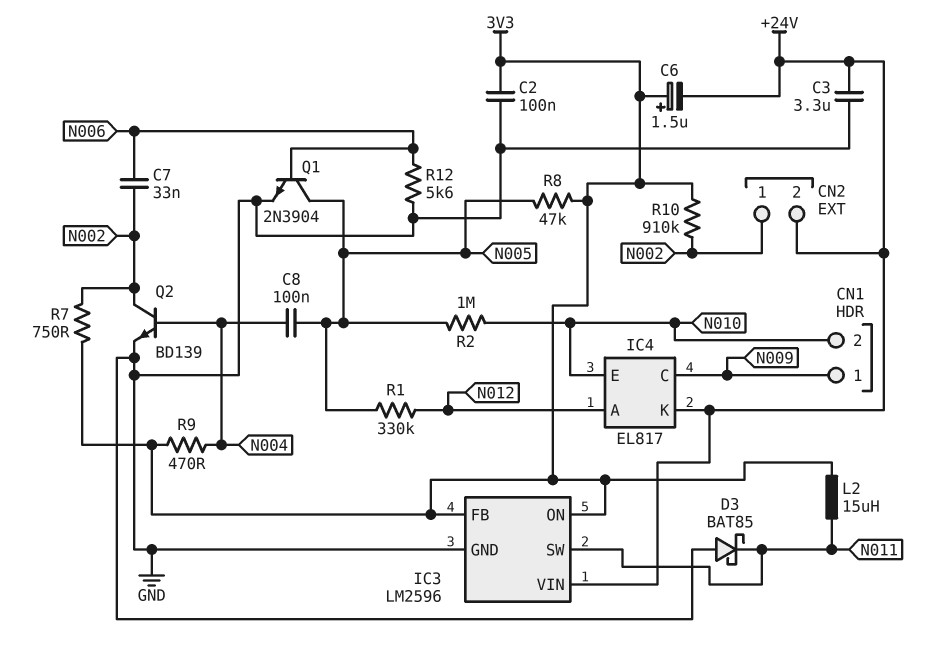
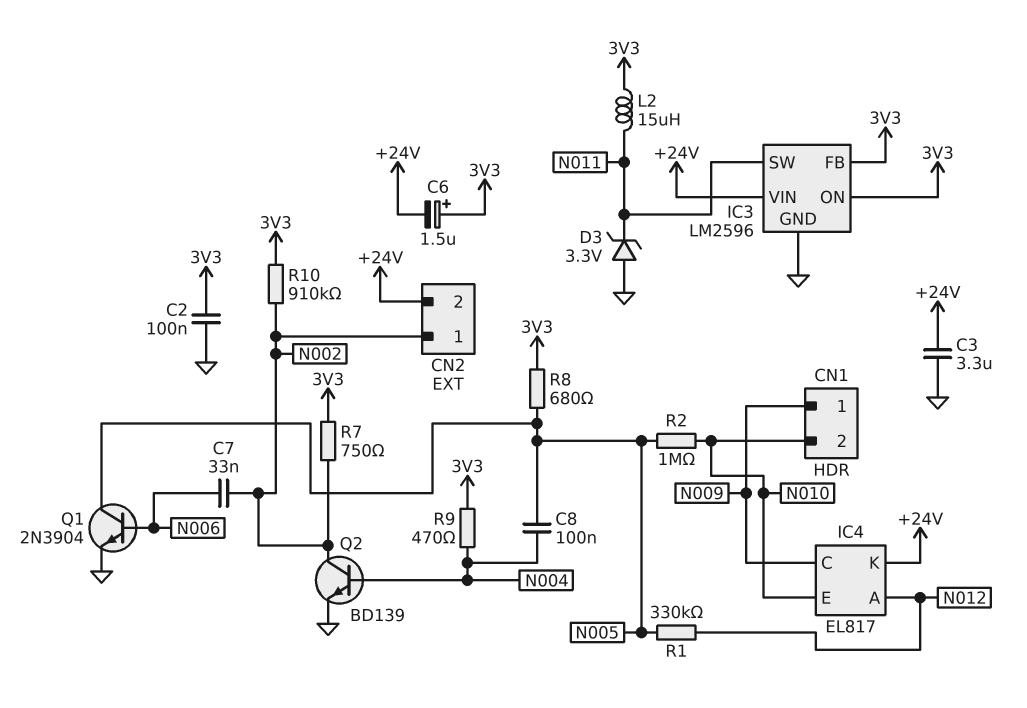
D3: schottky BAT85 (A GND, K N011) -> zener 3.3V (A GND, K N011)
R8: 47k (3V3, N005) -> 680 (3V3, N005)
R12: 5.6k (GND, N006) -> none

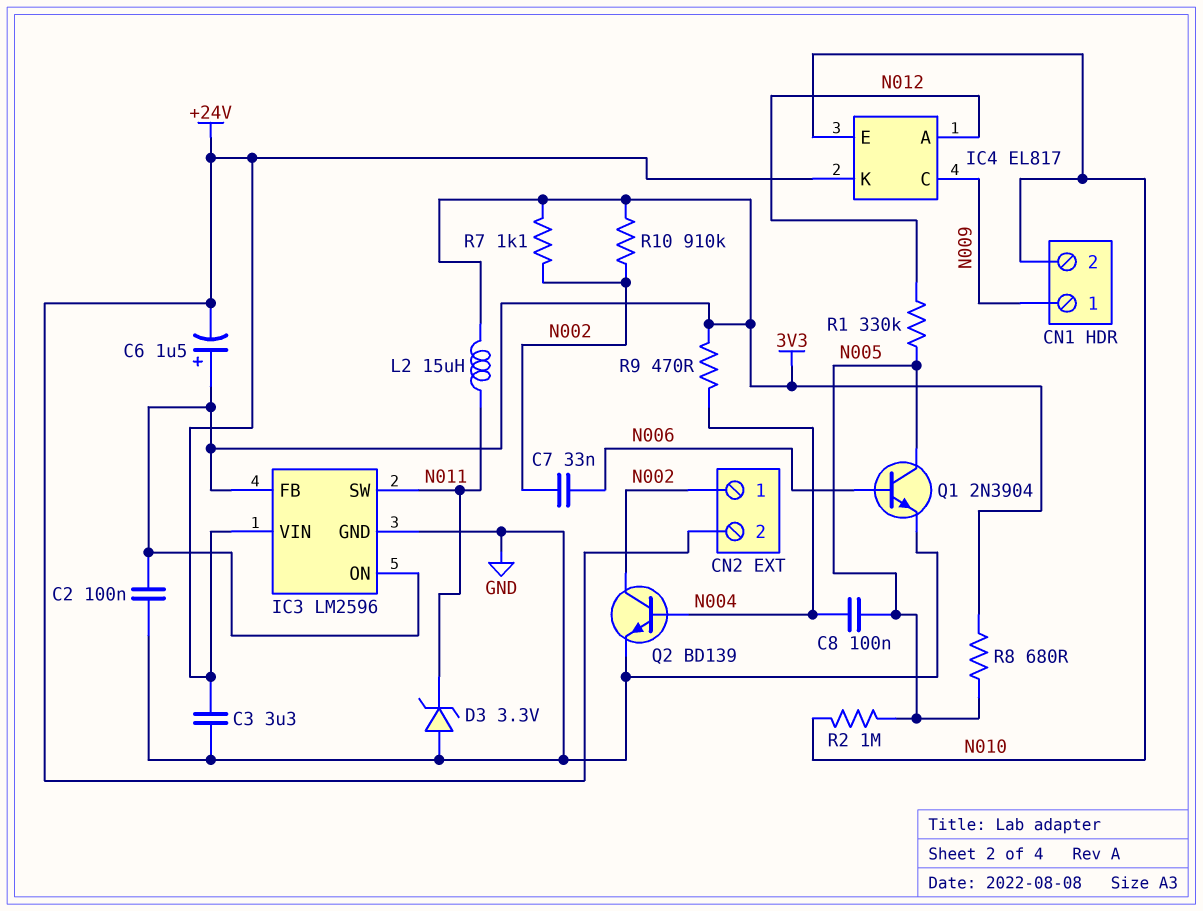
R7: 750 (3V3, N002) -> 1.1k (3V3, N002)

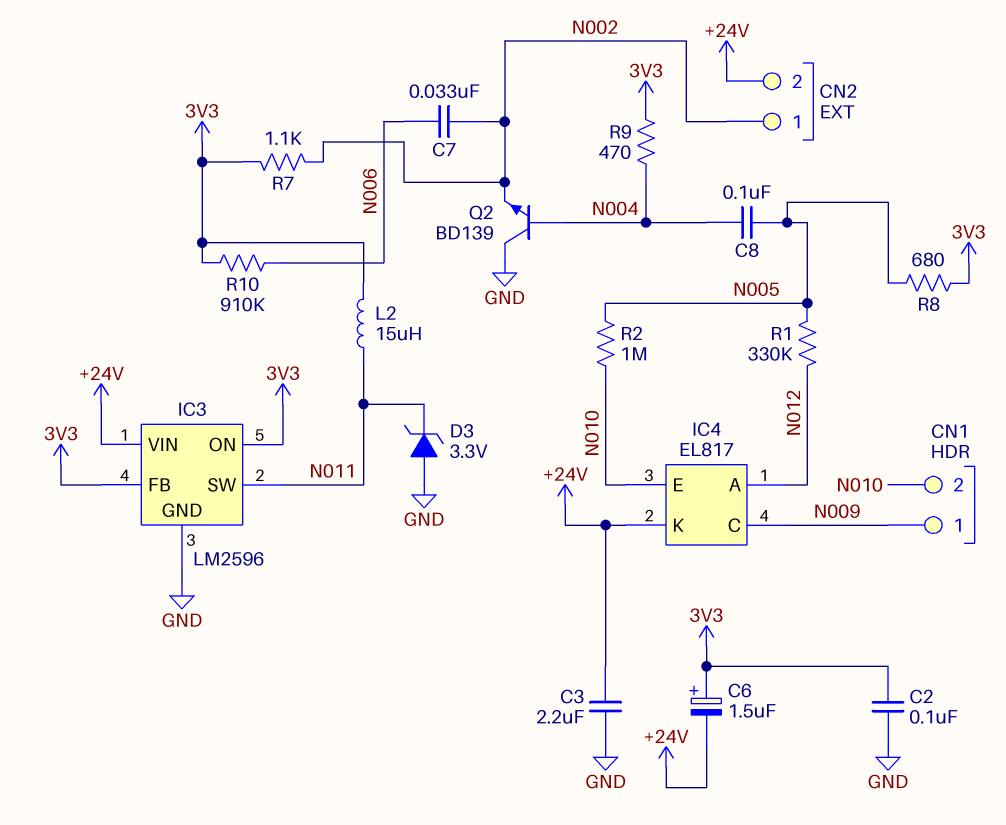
C3: 3.3uF (+24V, GND) -> 2.2uF (+24V, GND)
Q1: NPN 2N3904 (B N006, C N005, E GND) -> none
Q2: NPN BD139 (B N004, C N002, E GND) -> NPN BD139 (B N004, C GND, E N002)
R10: 910k (3V3, N002) -> 910k (3V3, N006)

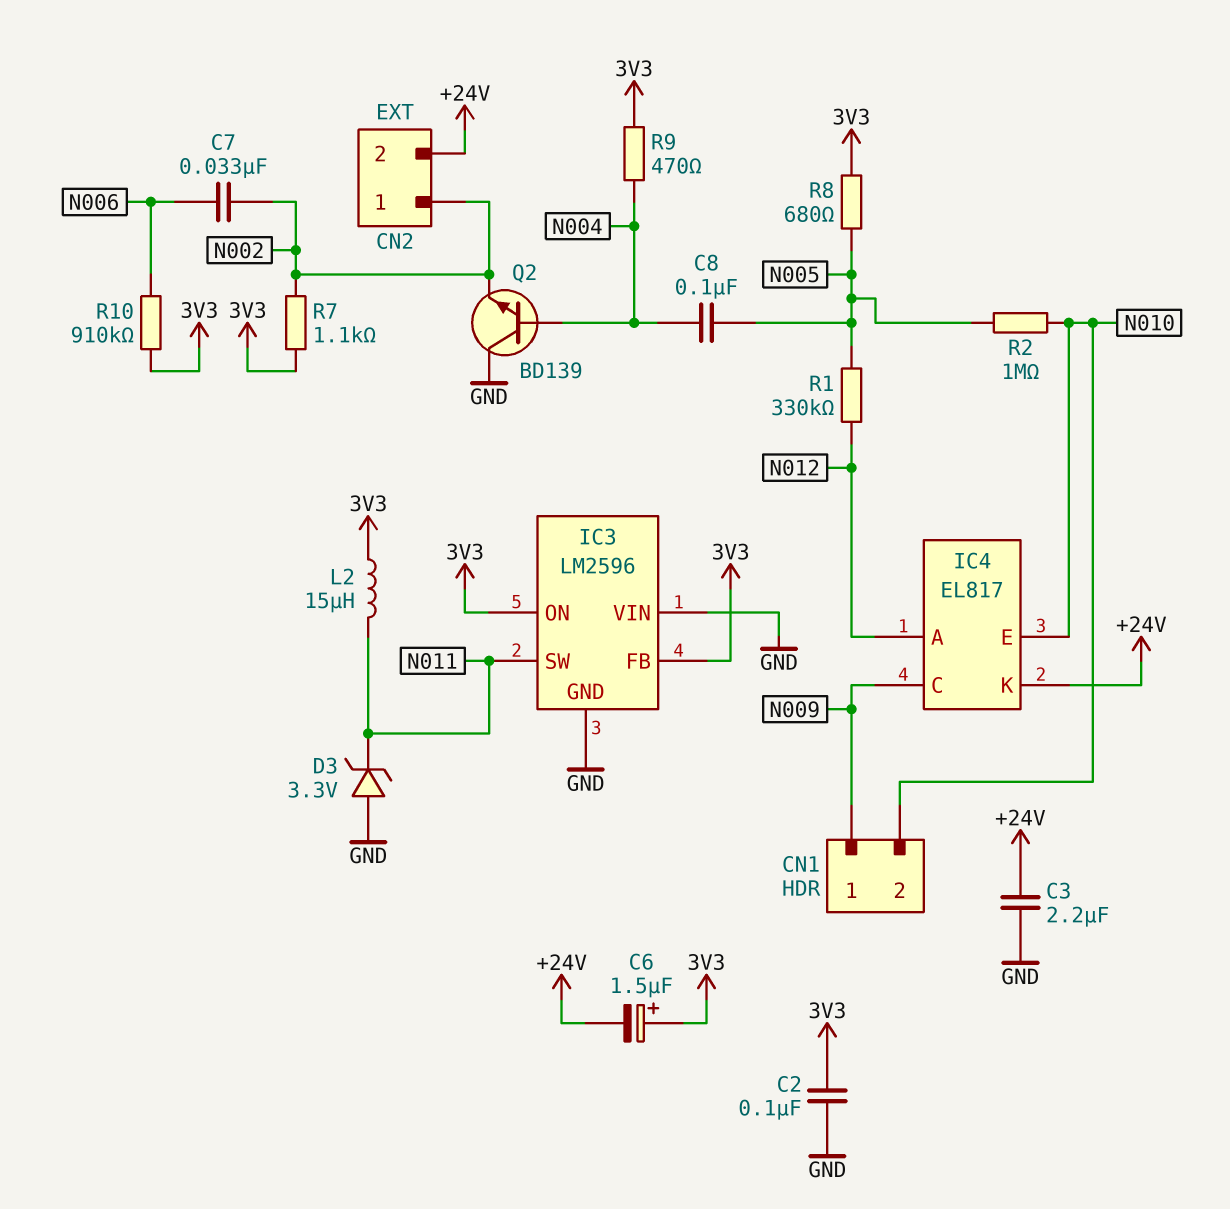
IC3 pin VIN: +24V -> GND

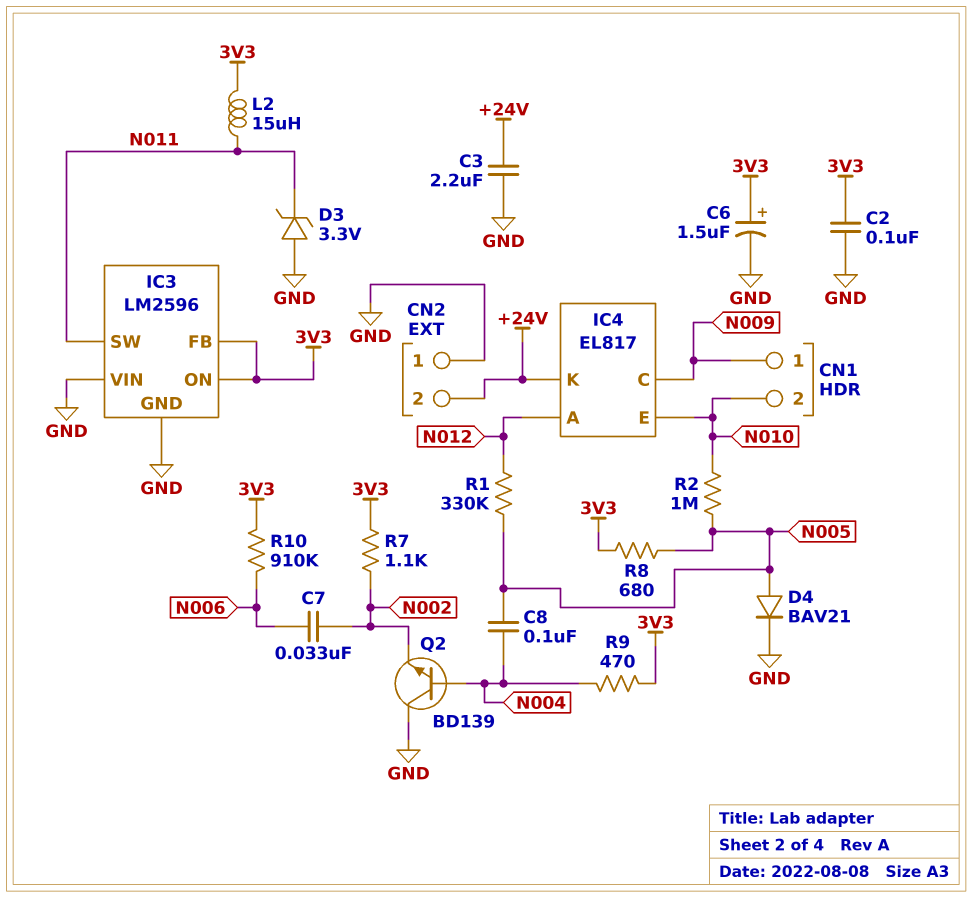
C6: 1.5uF (plus 3V3, minus +24V) -> 1.5uF (plus 3V3, minus GND)
CN2 pin 1: N002 -> GND
D4: none -> diode BAV21 (A N005, K GND)

